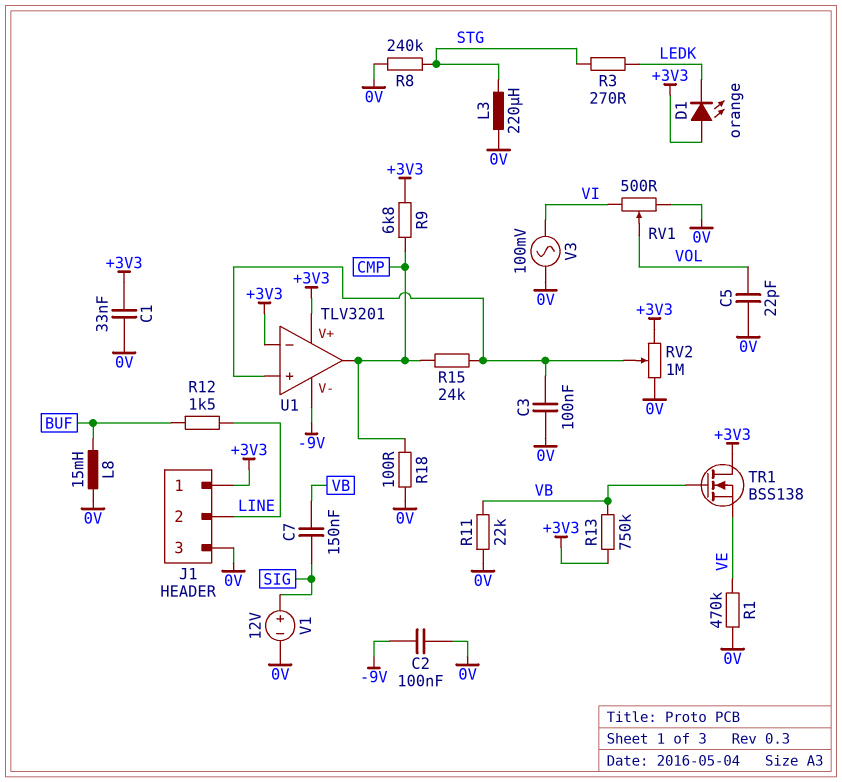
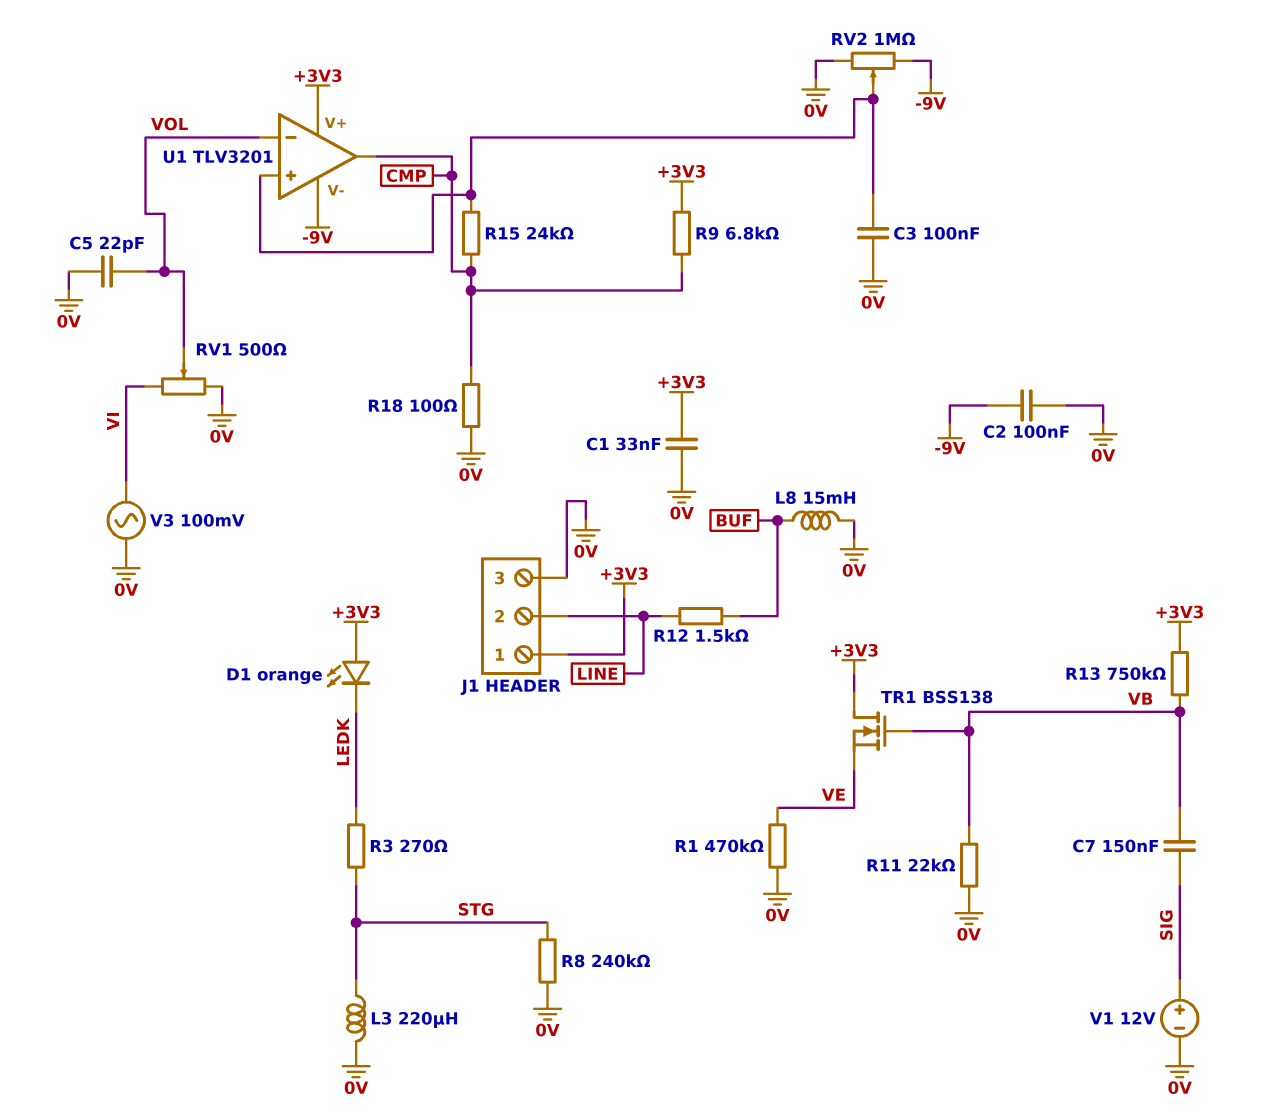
RV2: 1M (+3V3, 0V, wiper U1/in+) -> 1M (-9V, 0V, wiper U1/in+)
U1 pin in-: +3V3 -> VOL

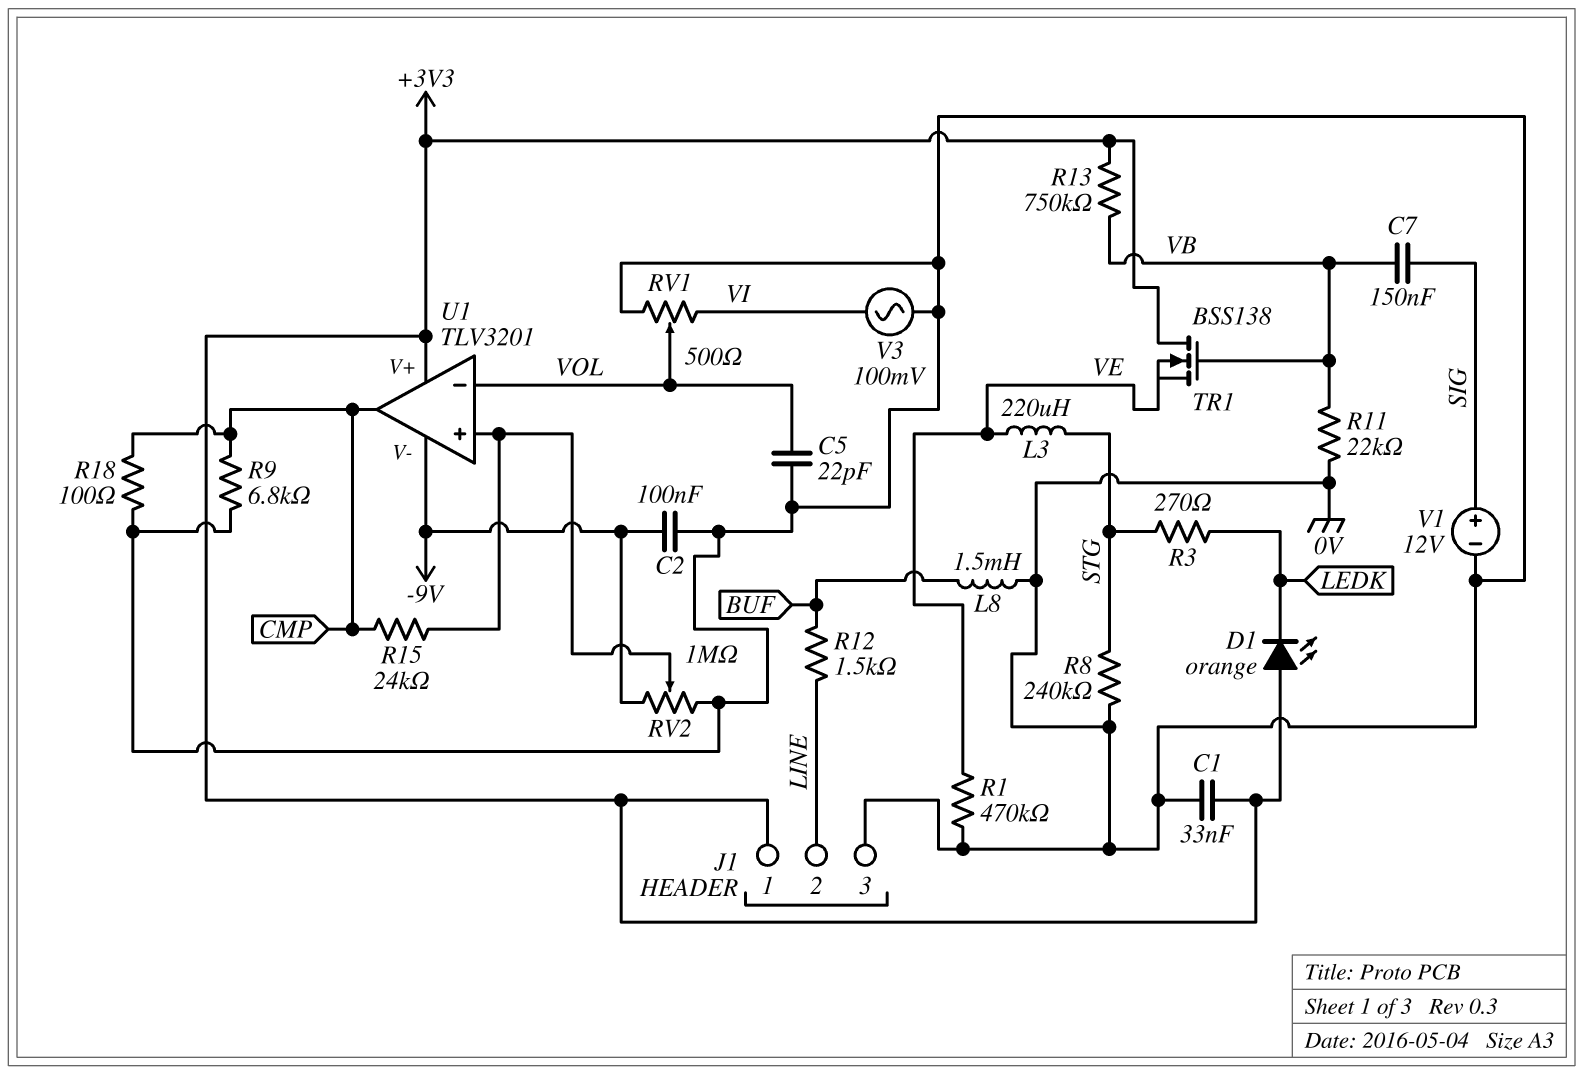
C3: 100nF (0V, U1/in+) -> none
L3: 220uH (0V, STG) -> 220uH (STG, VE)
L8: 15mH (0V, BUF) -> 1.5mH (0V, BUF)
R9: 6.8k (+3V3, CMP) -> 6.8k (0V, CMP)

